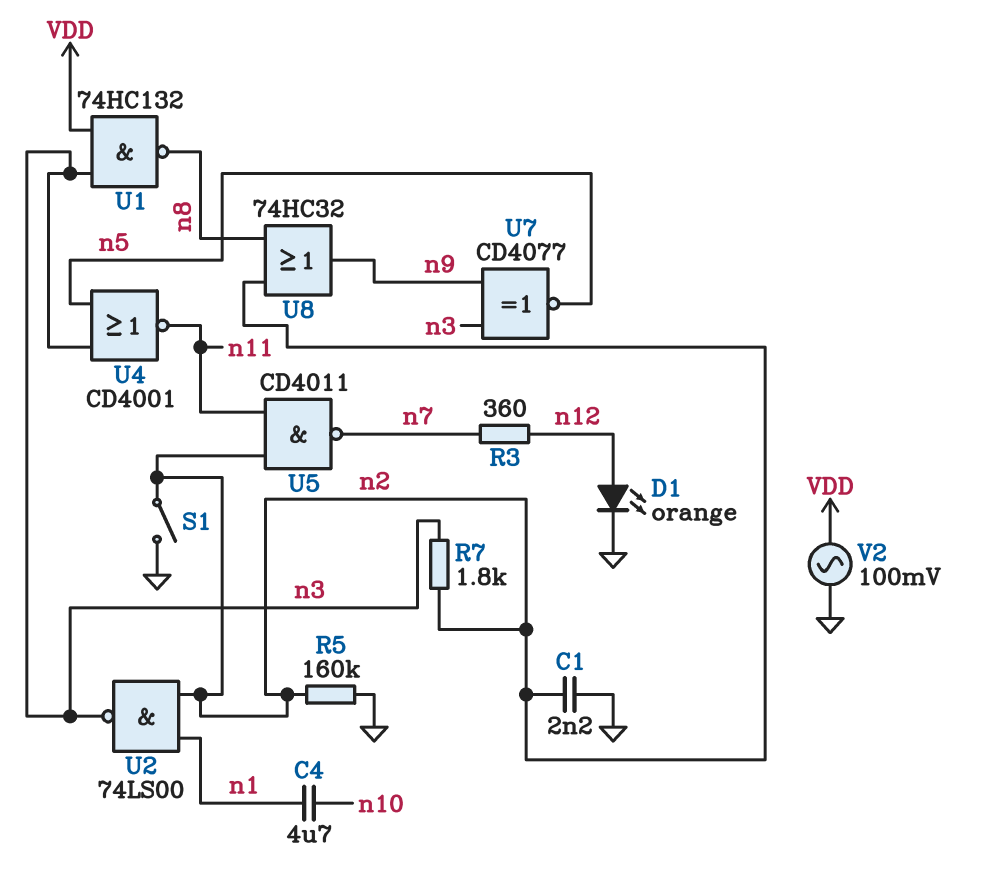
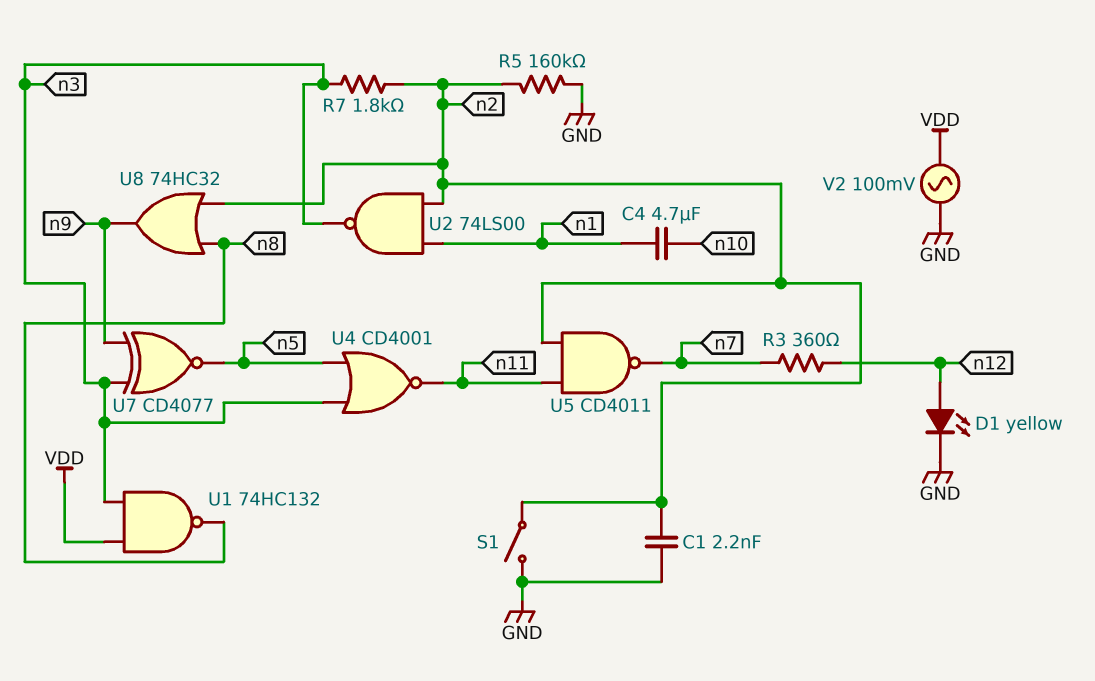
D1: LED orange (A n12, K GND) -> LED yellow (A n12, K GND)

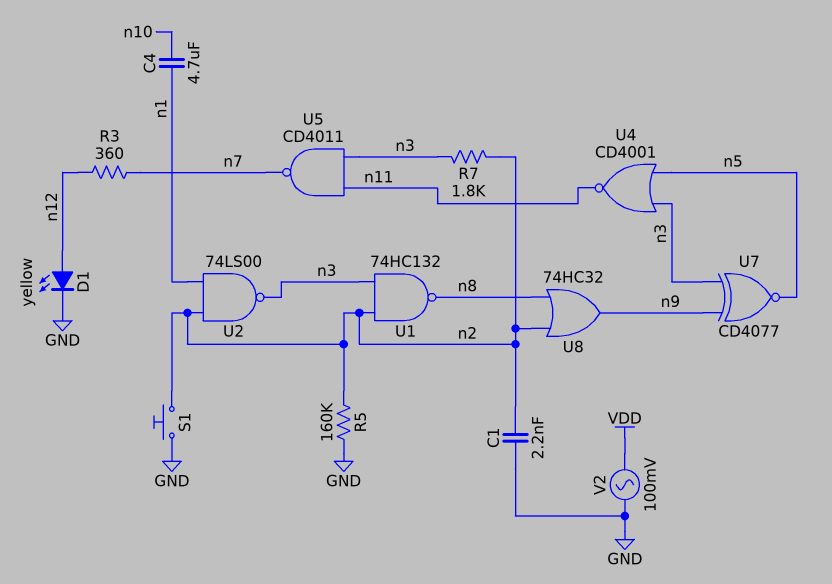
S1: switch (GND, n2) -> button (GND, n2)
U1: NAND 74HC132 (in VDD, in n3, out n8) -> NAND 74HC132 (in n2, in n3, out n8)
U5: NAND CD4011 (in n2, in n11, out n7) -> NAND CD4011 (in n3, in n11, out n7)

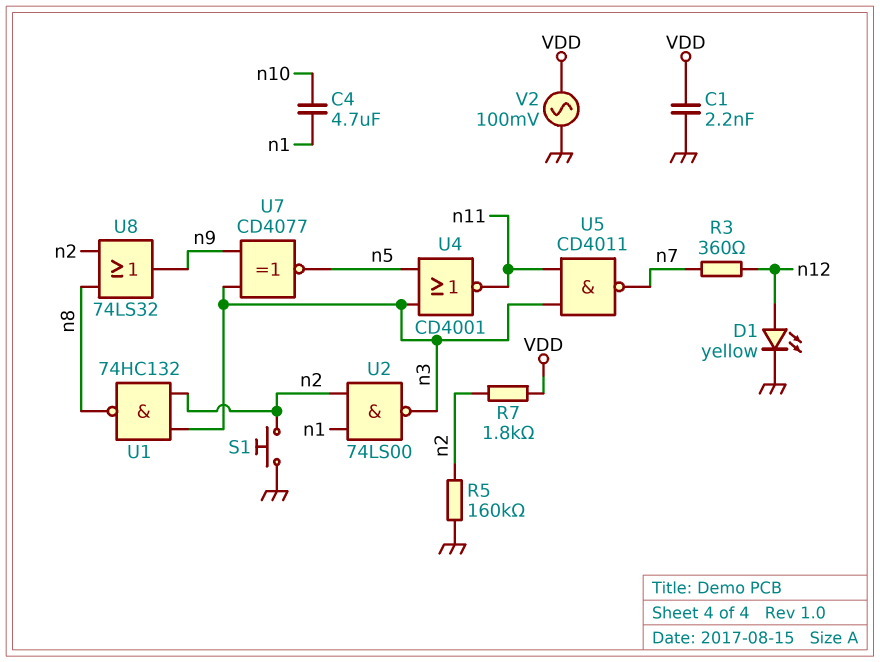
C1: 2.2nF (GND, n2) -> 2.2nF (GND, VDD)
R7: 1.8k (n2, n3) -> 1.8k (VDD, n2)
U8: OR 74HC32 (in n2, in n8, out n9) -> OR 74LS32 (in n2, in n8, out n9)

